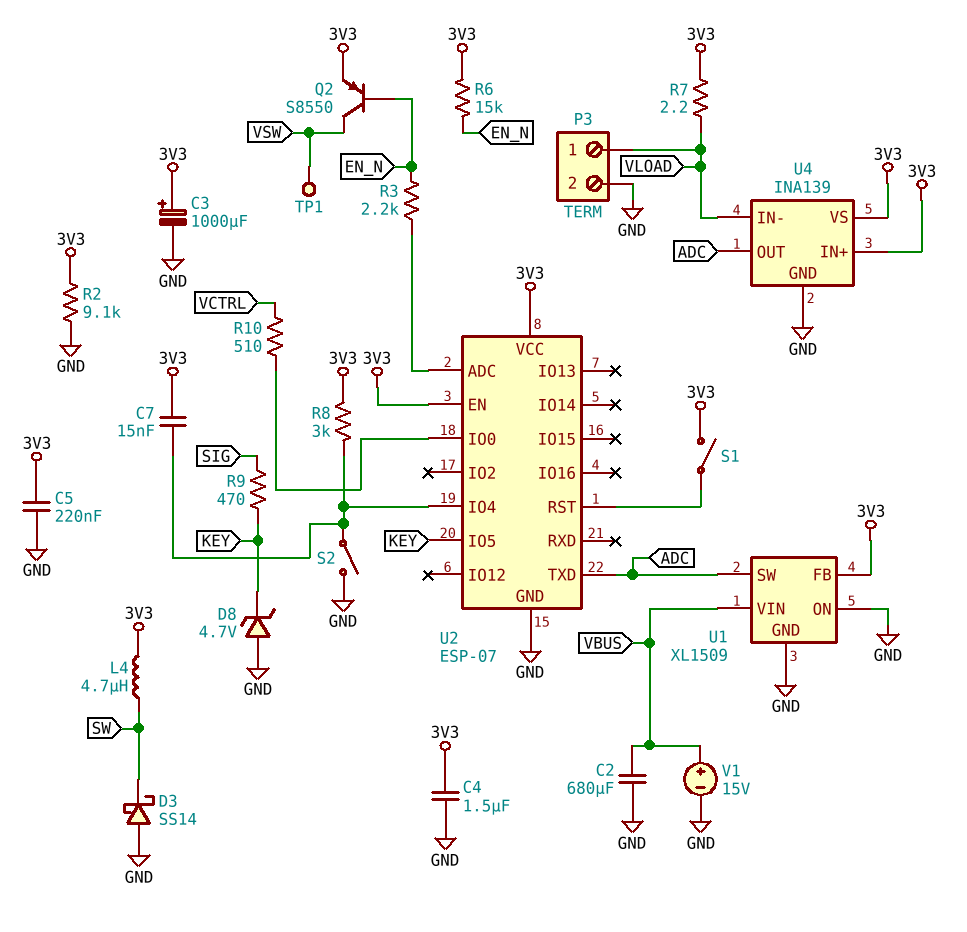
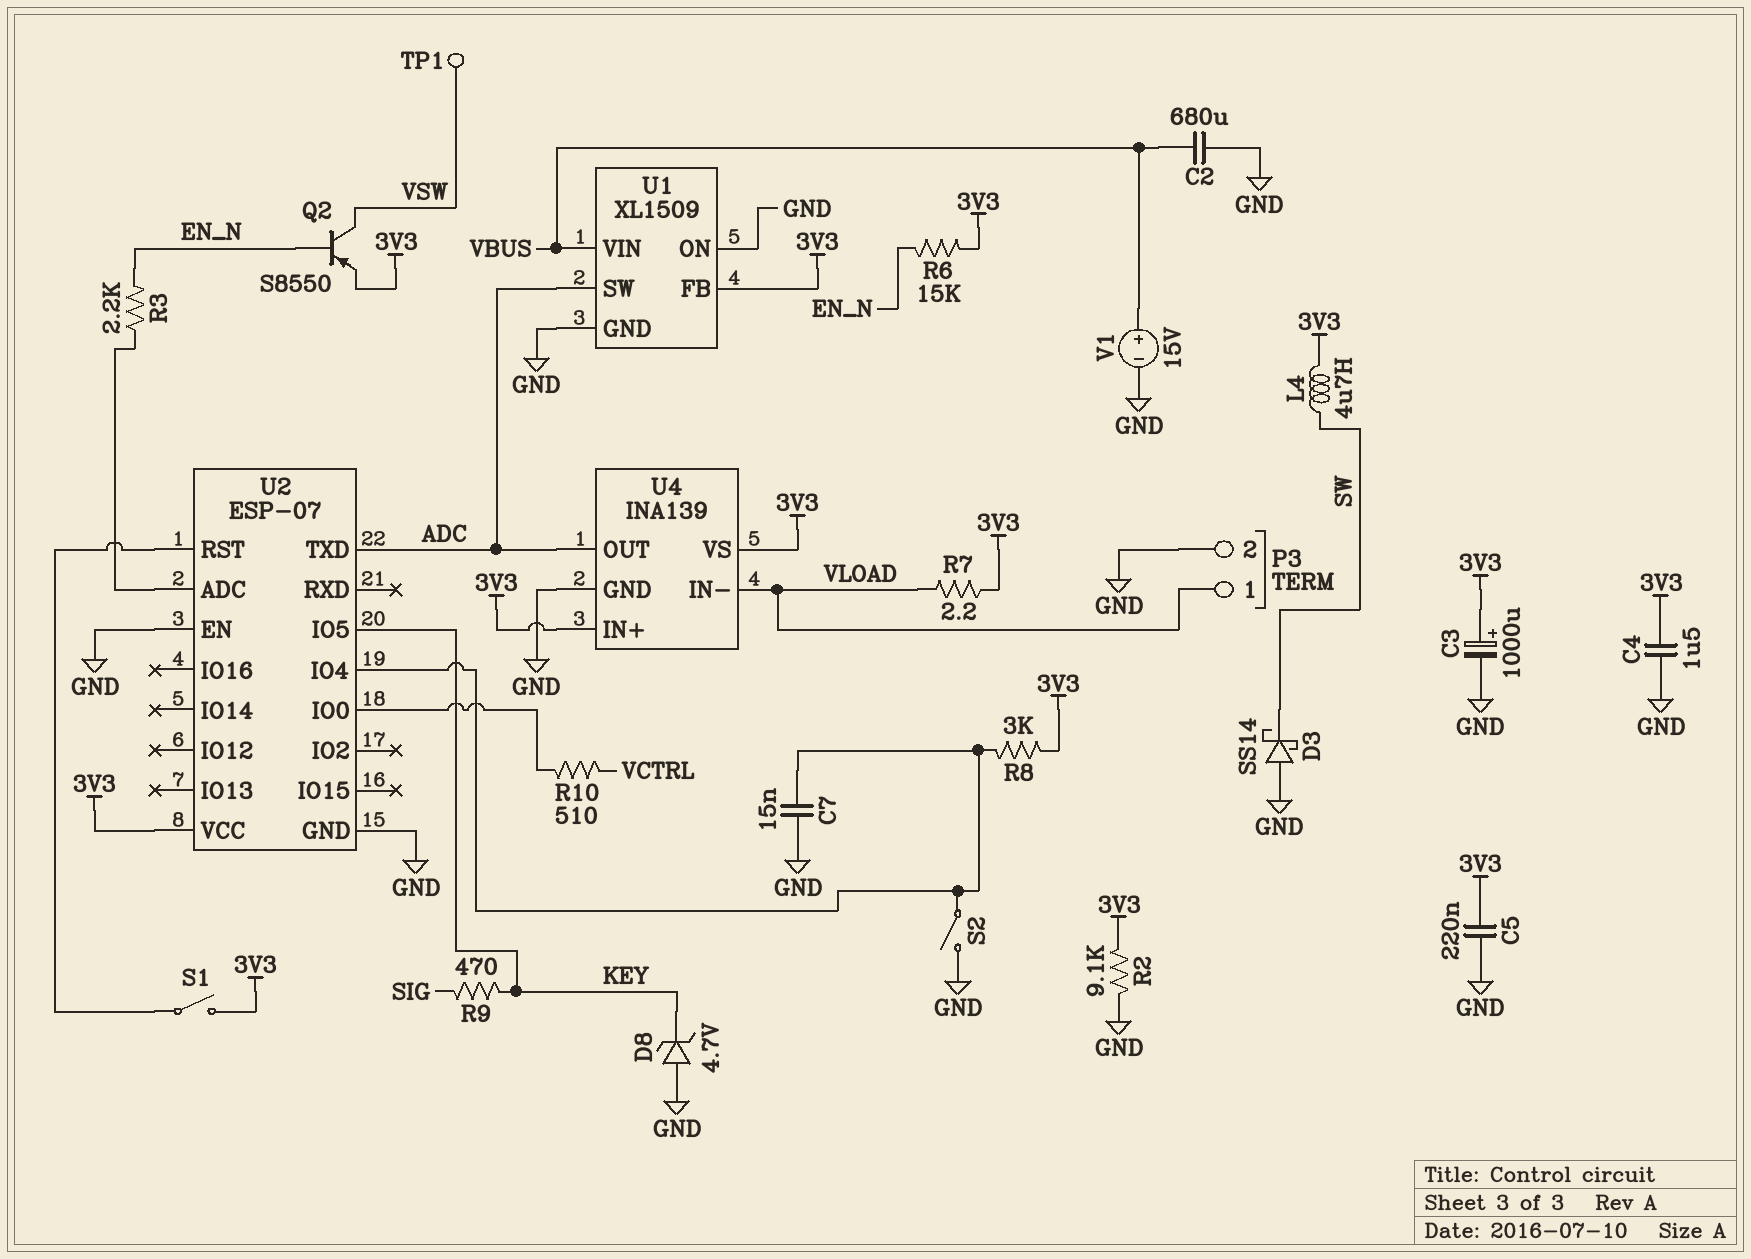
C7: 15nF (3V3, U2/IO4) -> 15nF (GND, U2/IO4)
U2 pin EN: 3V3 -> GND

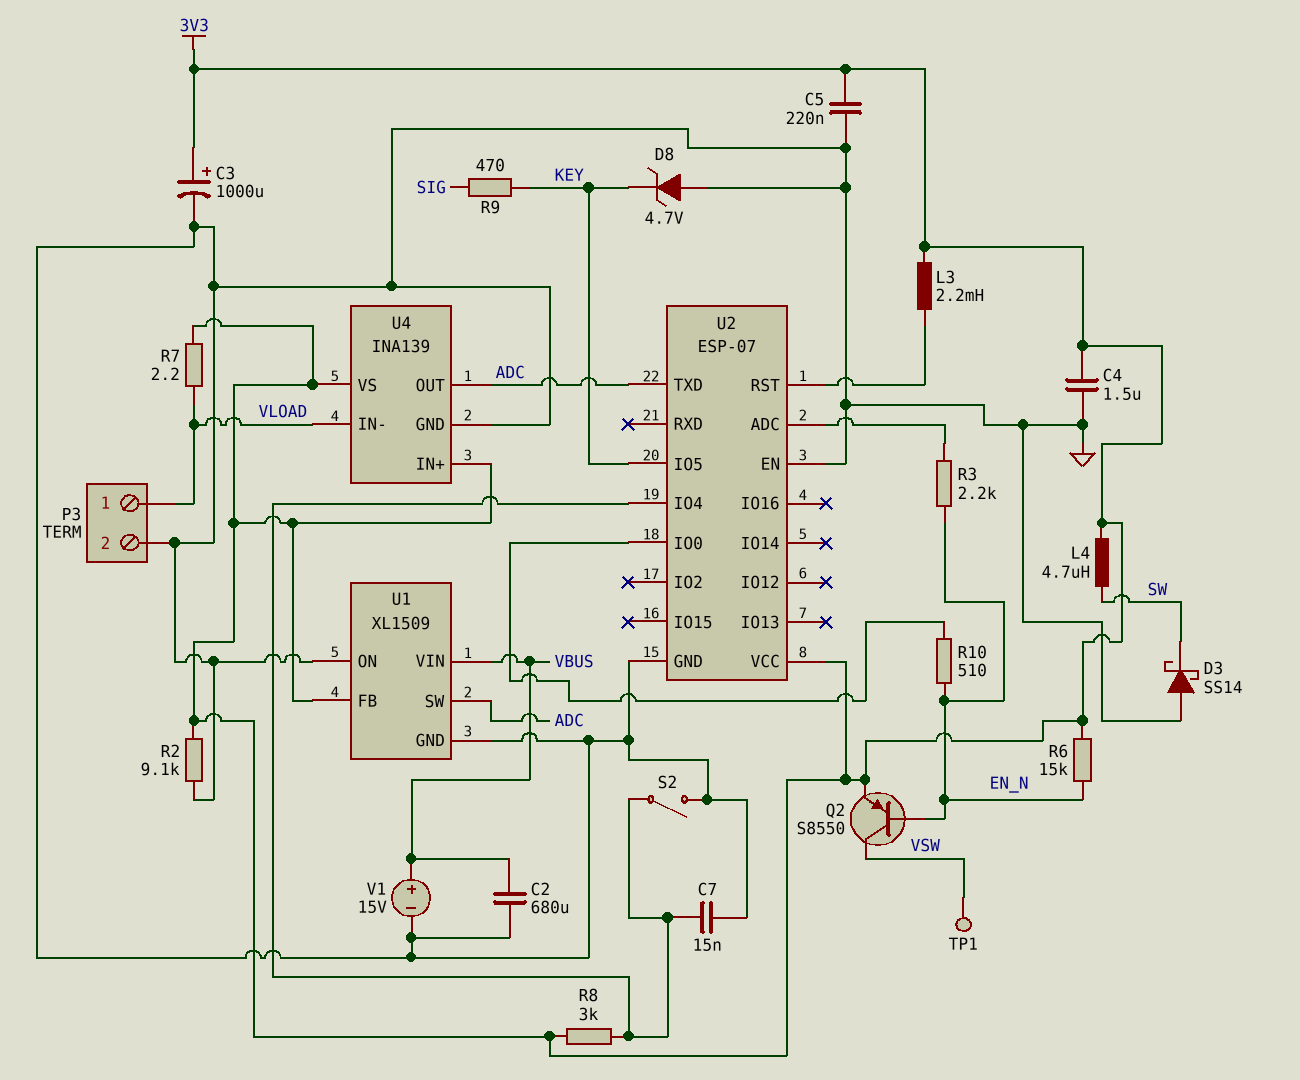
L3: none -> 2.2mH (3V3, U2/RST)
R10: 510 (U2/IO0, VCTRL) -> 510 (EN_N, U2/IO0)
S1: switch (3V3, U2/RST) -> none

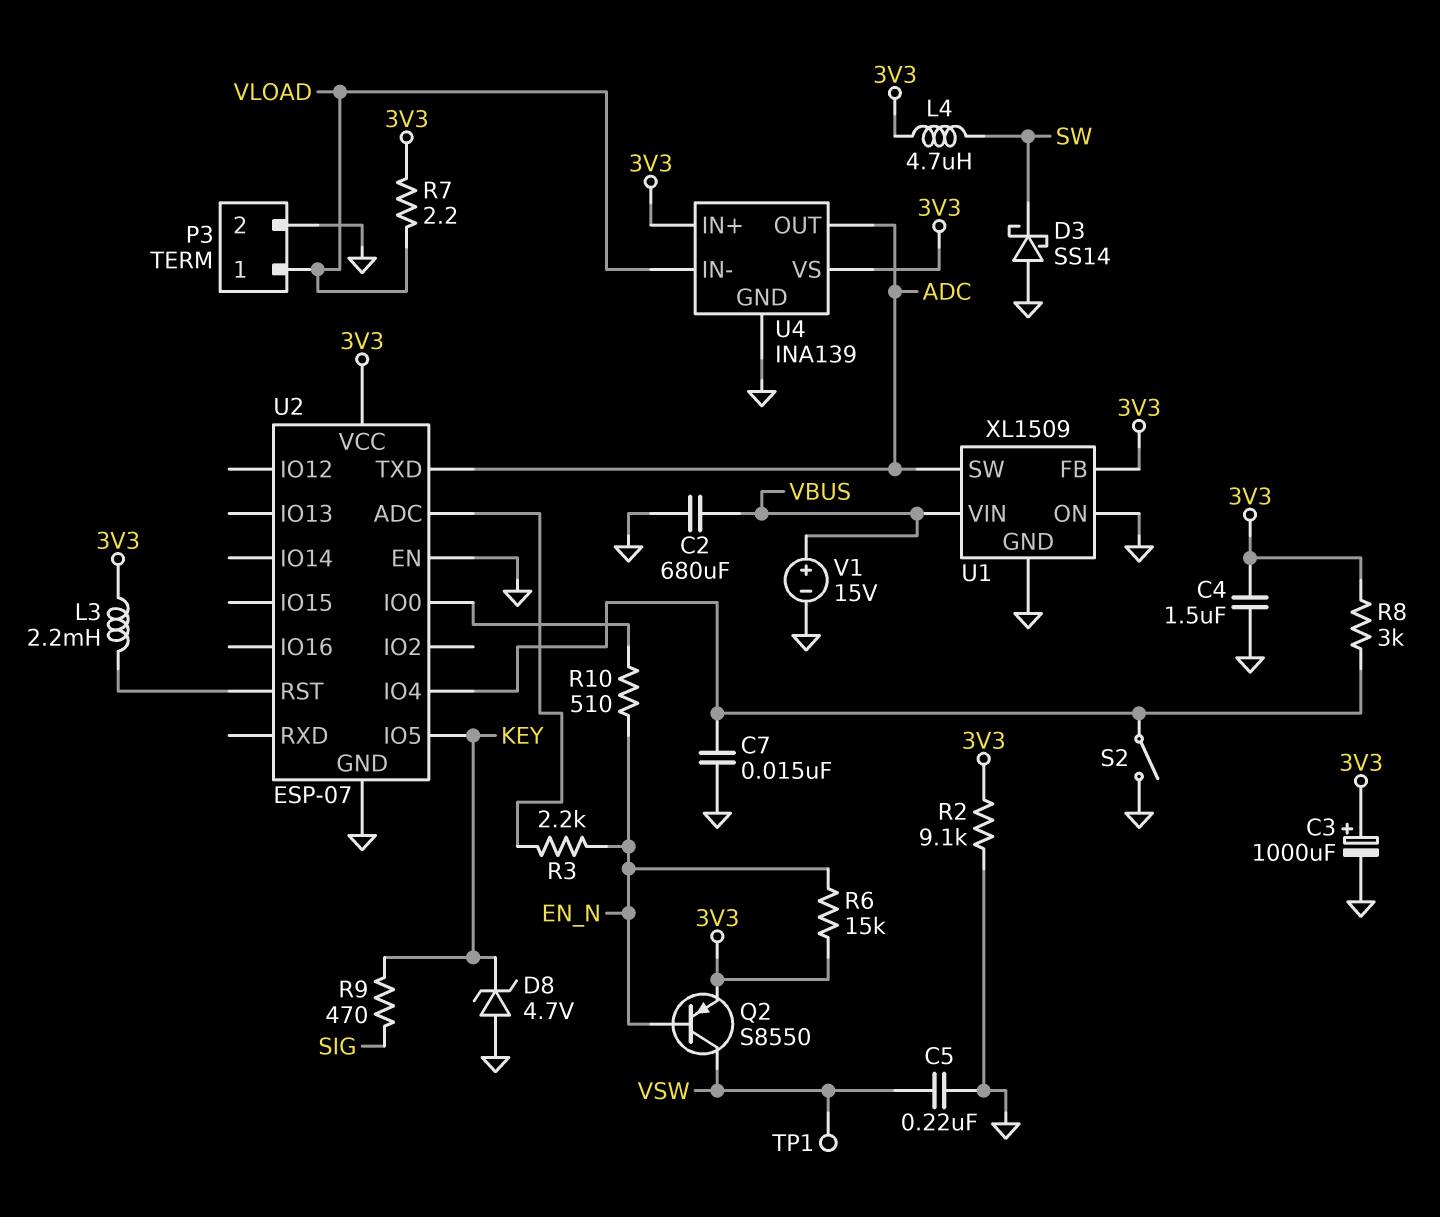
C5: 220nF (3V3, GND) -> 220nF (GND, VSW)

